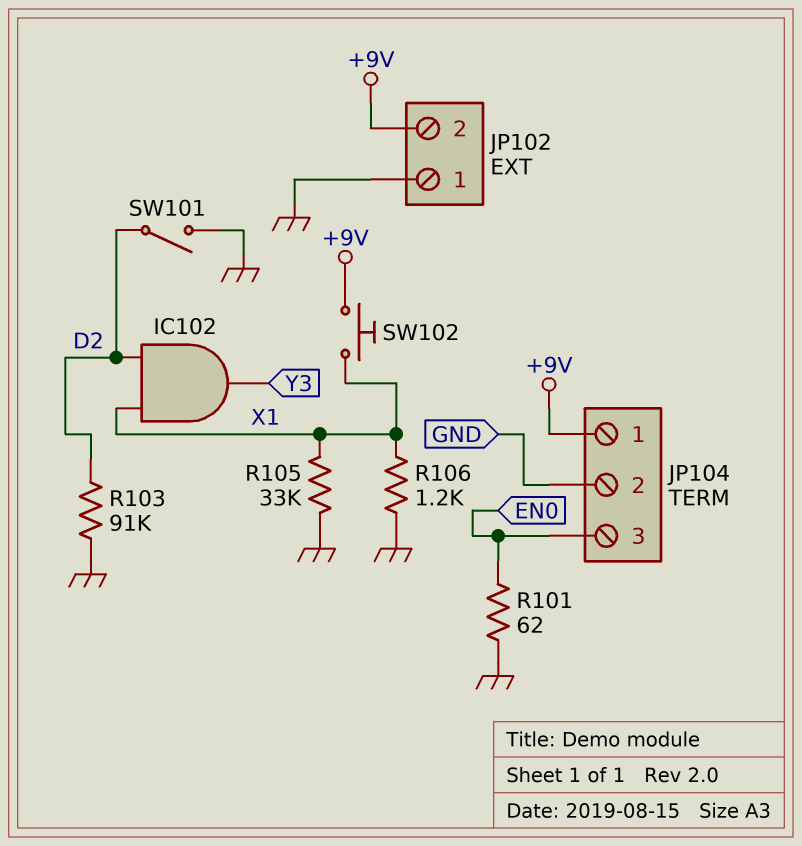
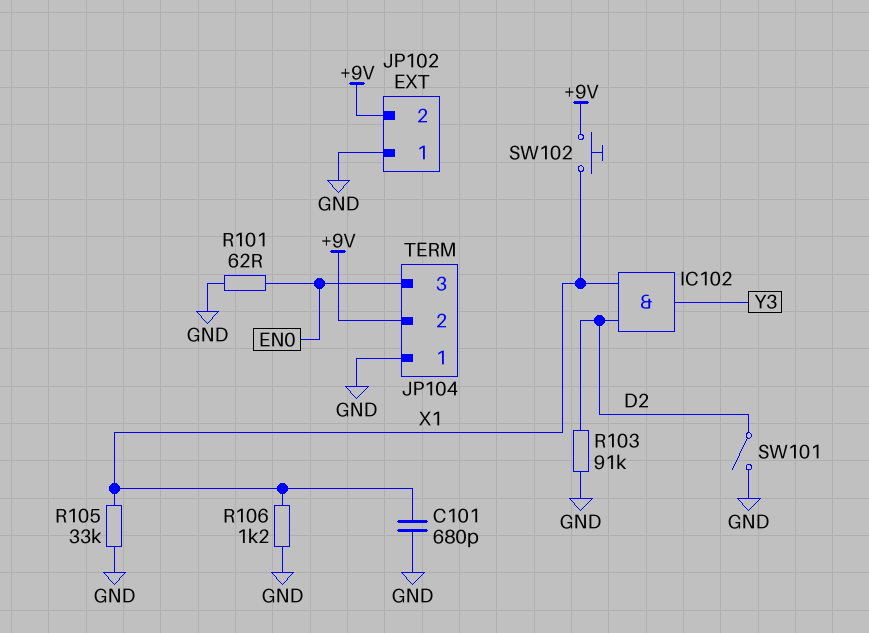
C101: none -> 680pF (GND, X1)
JP104 pin 1: +9V -> GND
JP104 pin 2: GND -> +9V

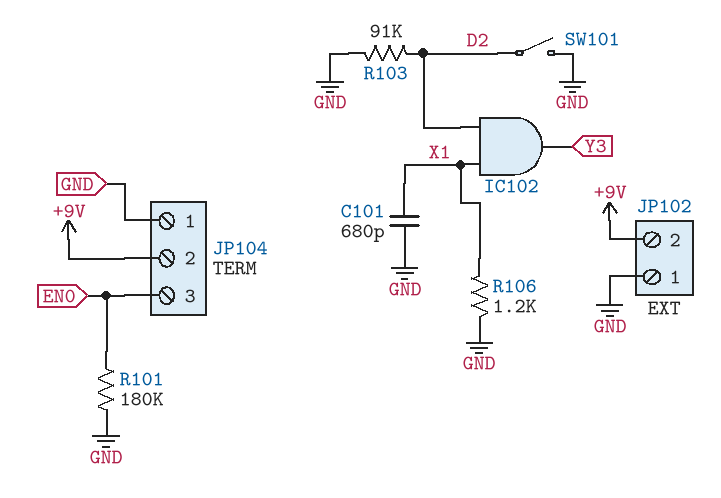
R101: 62 (EN0, GND) -> 180k (EN0, GND)
R105: 33k (GND, X1) -> none
SW102: button (+9V, X1) -> none

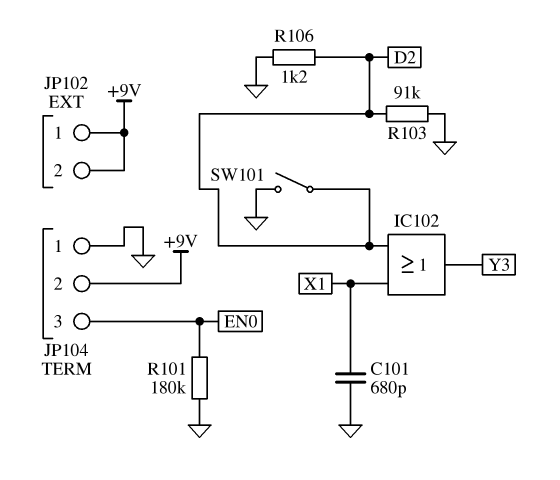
IC102: AND (in D2, in X1, out Y3) -> OR (in D2, in X1, out Y3)
JP102 pin 1: GND -> +9V
R106: 1.2k (GND, X1) -> 1.2k (D2, GND)

